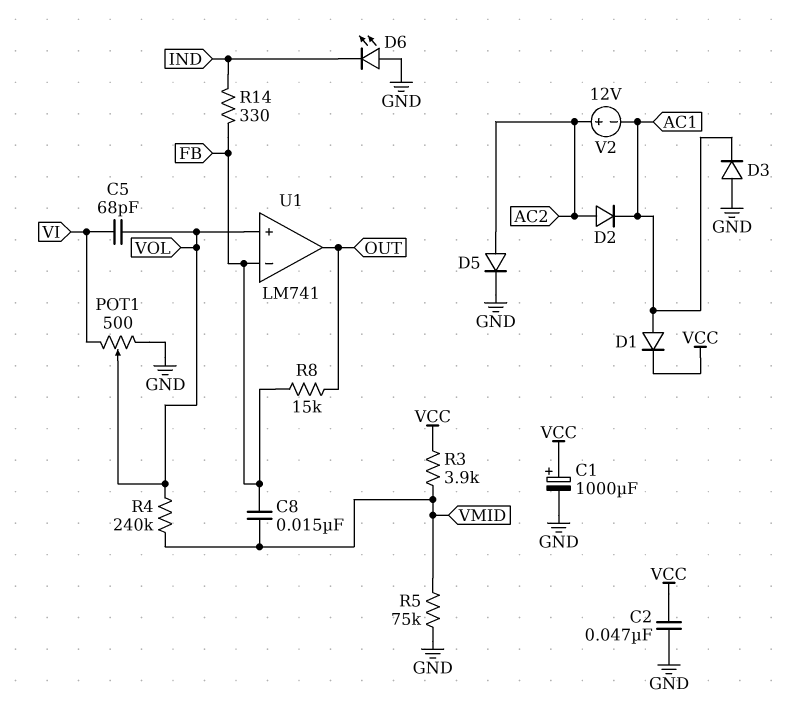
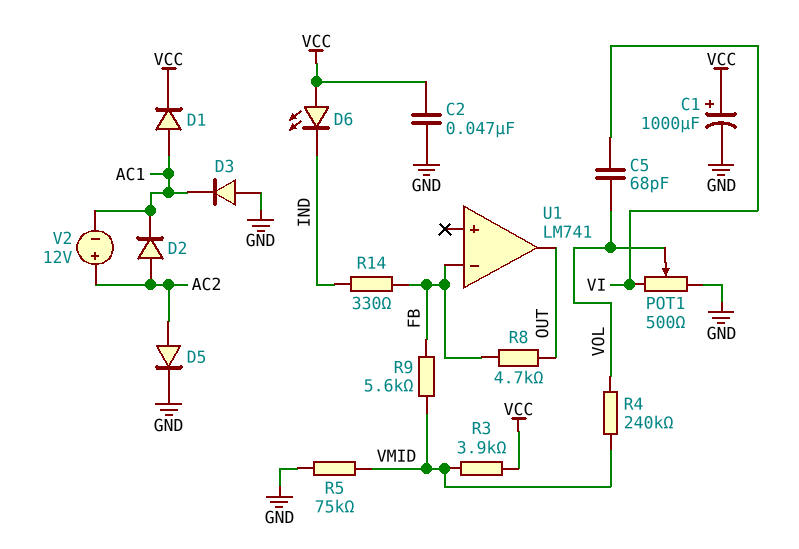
C8: 15nF (FB, VMID) -> none
D6: LED (A GND, K IND) -> LED (A VCC, K IND)
R8: 15k (FB, OUT) -> 4.7k (FB, OUT)
R9: none -> 5.6k (FB, VMID)
U1 pin in+: VOL -> none

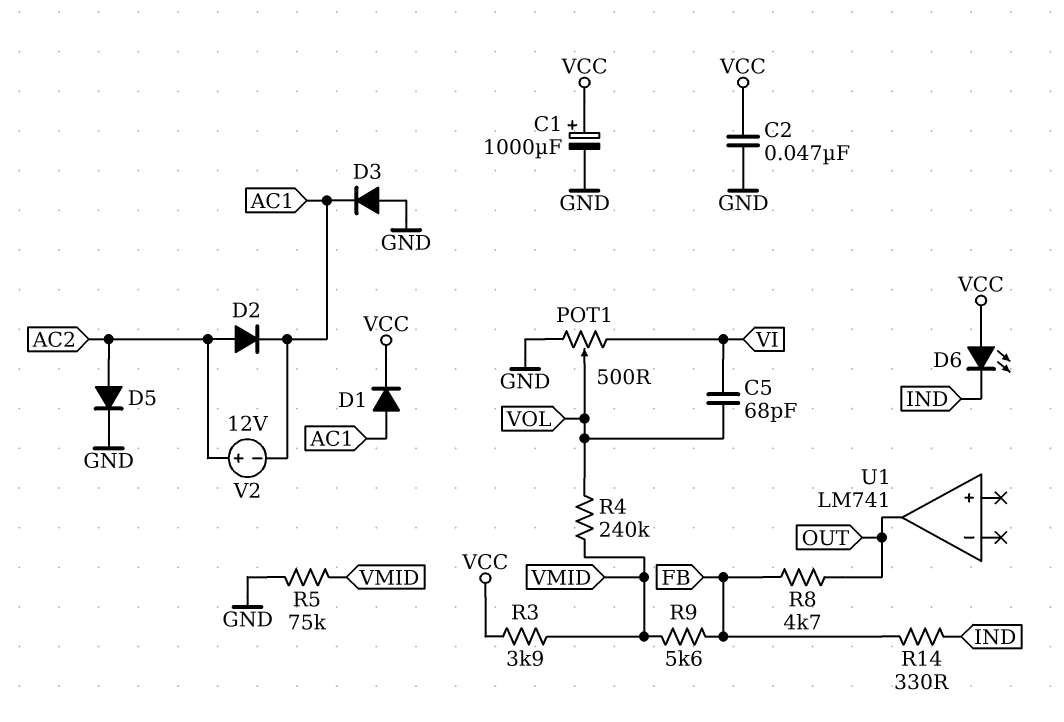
U1 pin in-: FB -> none

